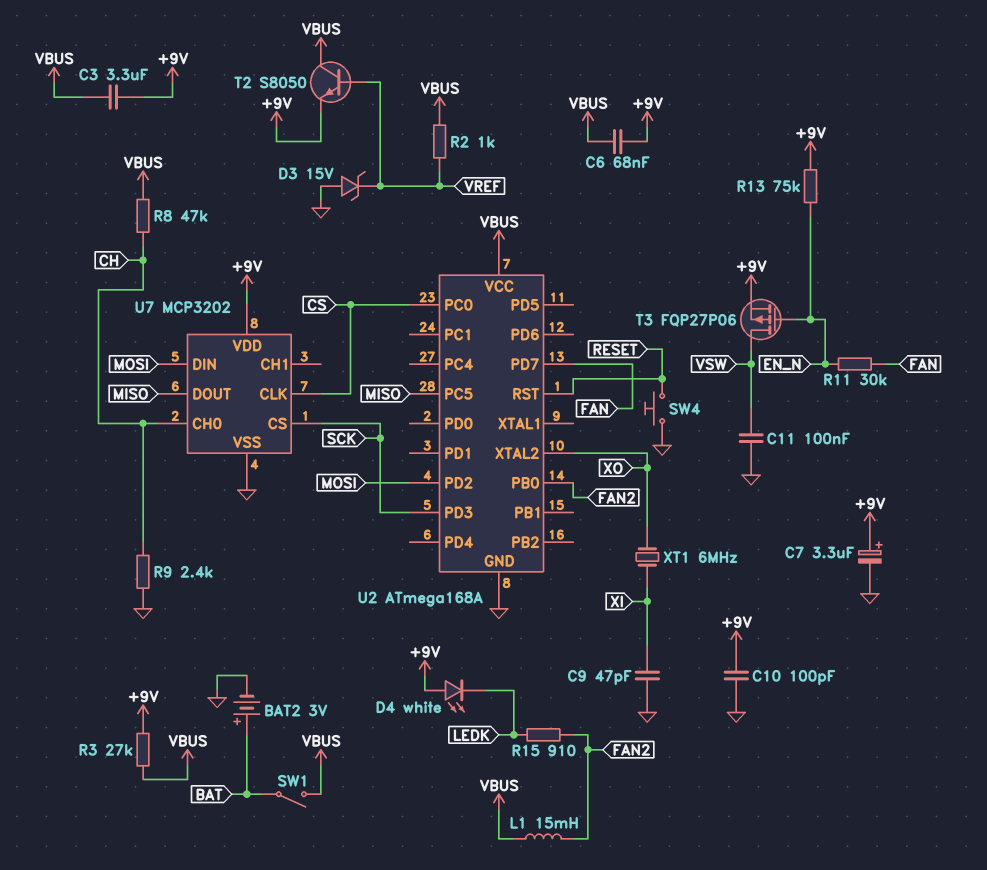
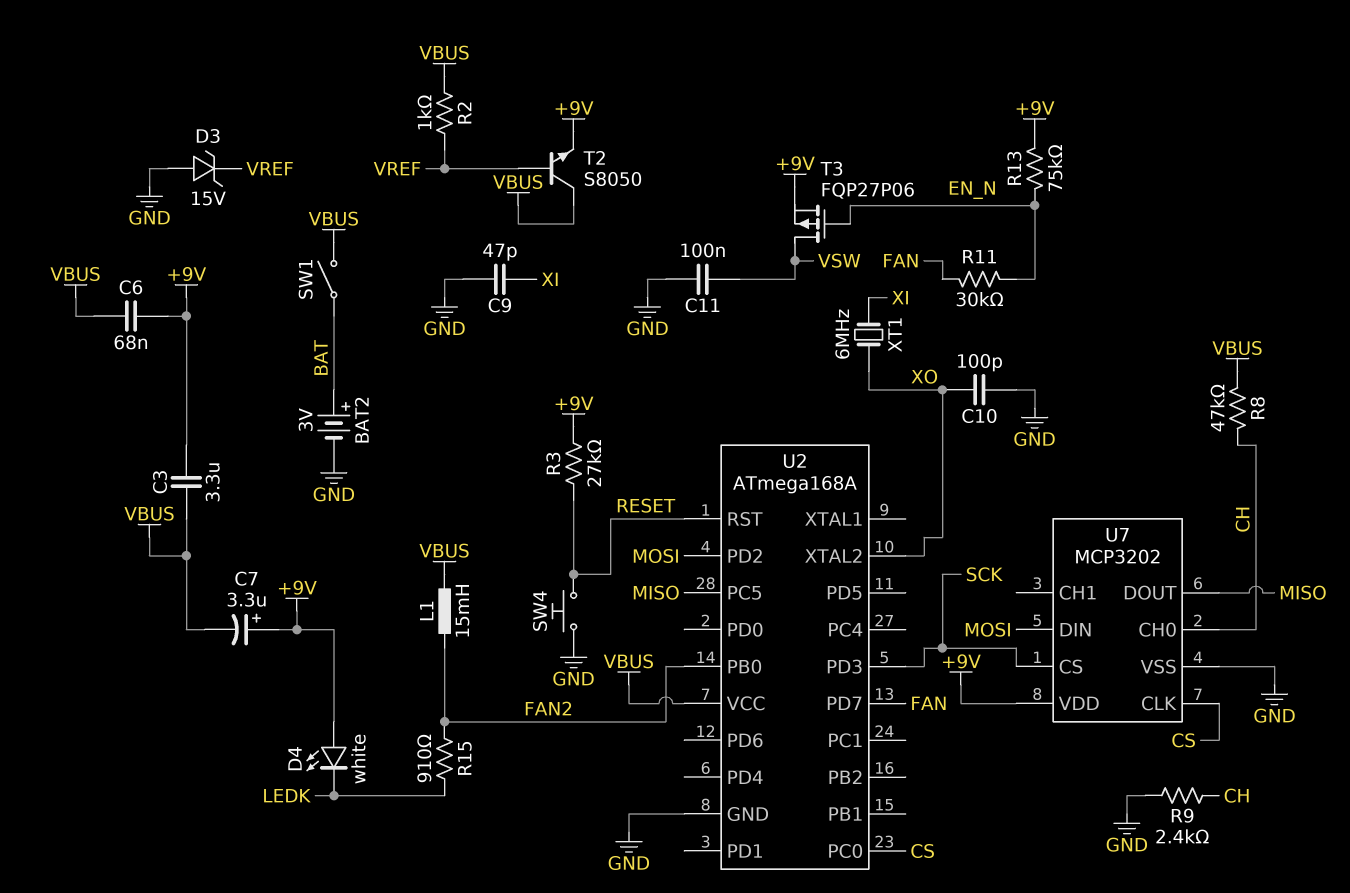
C7: 3.3uF (plus +9V, minus GND) -> 3.3uF (plus +9V, minus VBUS)
C10: 100pF (+9V, GND) -> 100pF (GND, XO)
R3: 27k (+9V, VBUS) -> 27k (+9V, RESET)

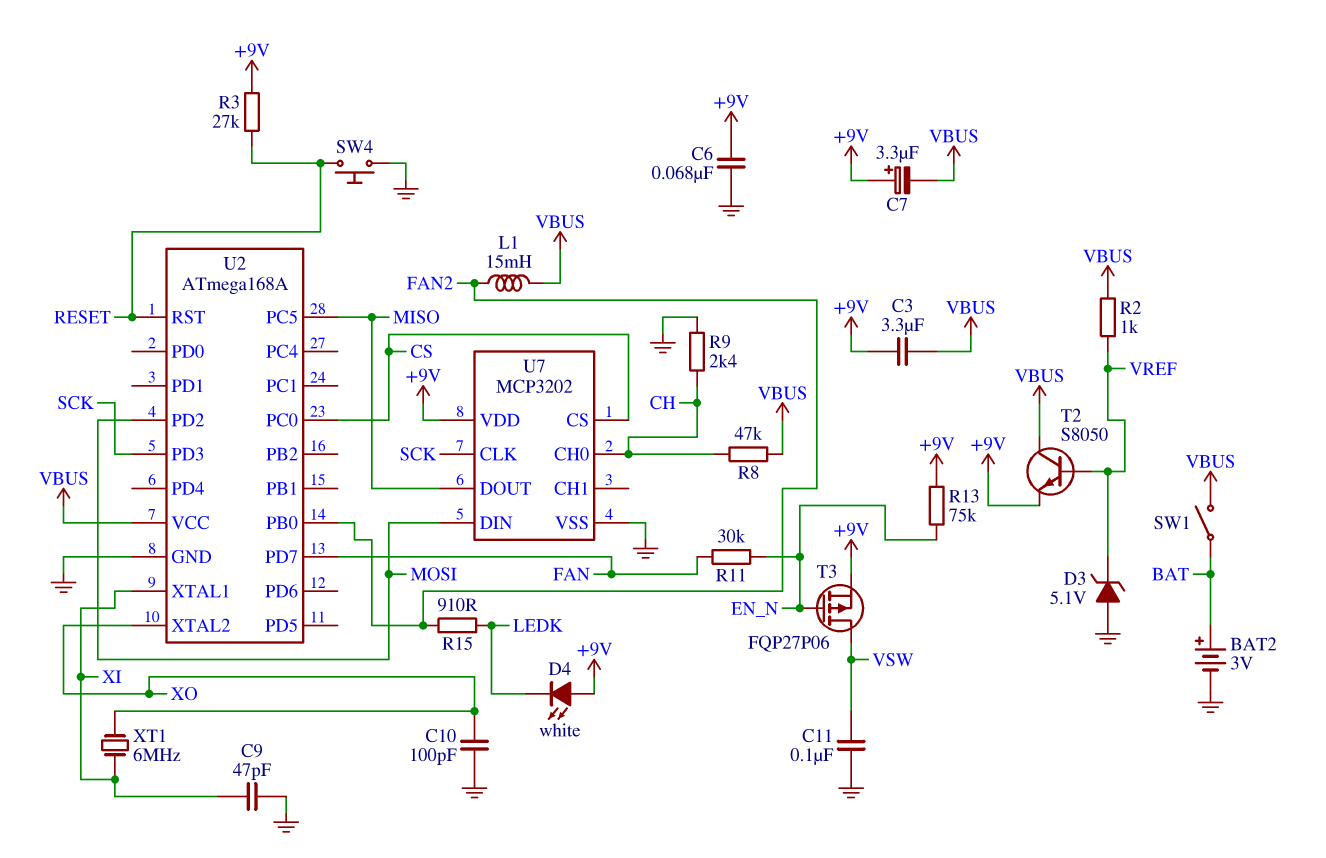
C6: 68nF (+9V, VBUS) -> 68nF (+9V, GND)
D3: zener 15V (A GND, K VREF) -> zener 5.1V (A GND, K VREF)
U2 pin XTAL1: none -> XI
U7 pin CLK: CS -> SCK
U7 pin CS: SCK -> CS

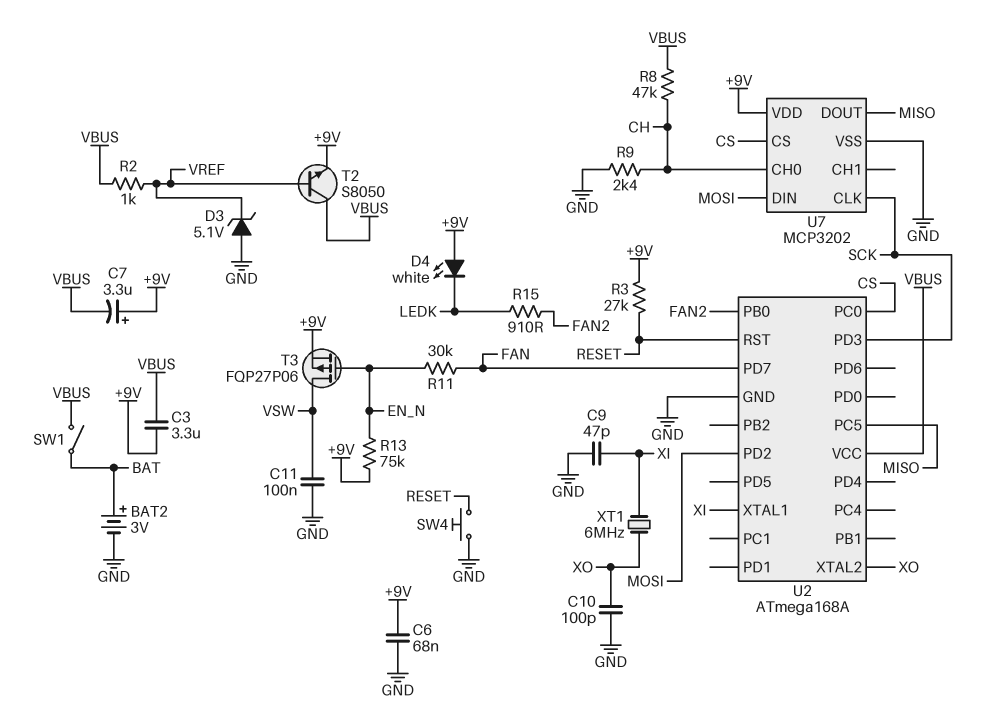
L1: 15mH (FAN2, VBUS) -> none

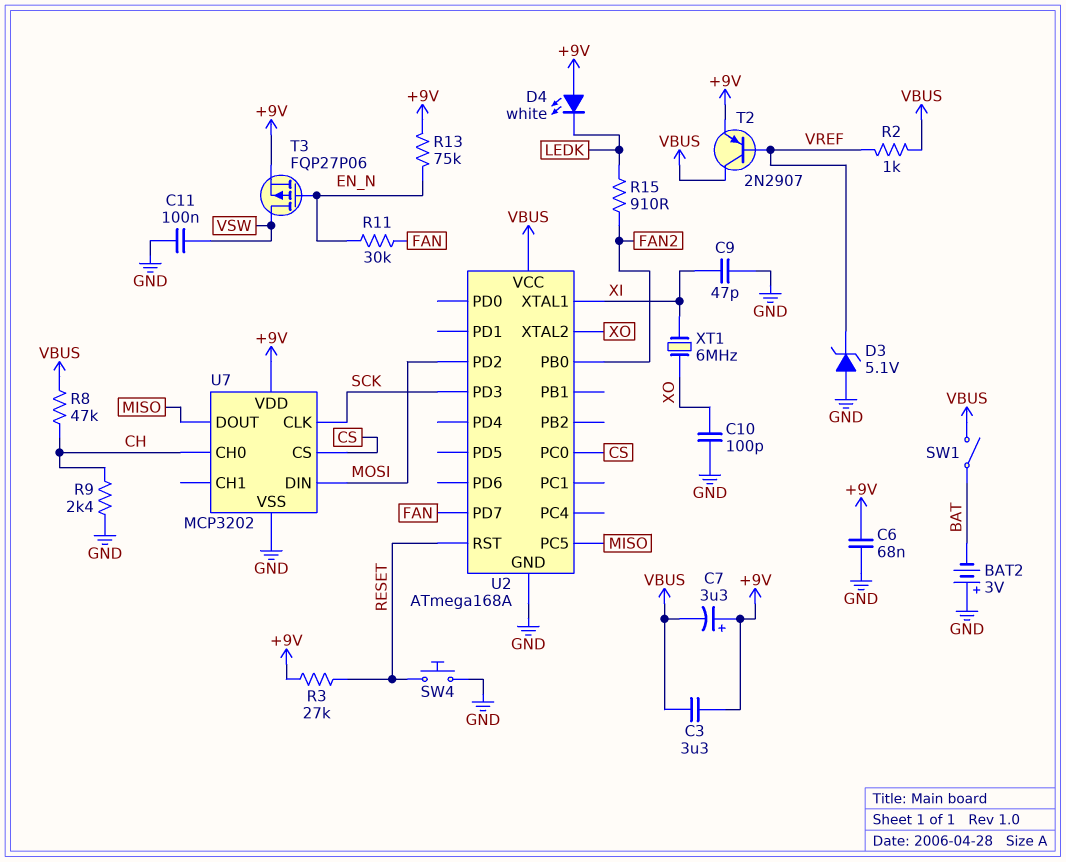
BAT2: 3V (plus BAT, minus GND) -> 3V (plus GND, minus BAT)
T2: NPN S8050 (B VREF, C VBUS, E +9V) -> PNP 2N2907 (B VREF, C VBUS, E +9V)

